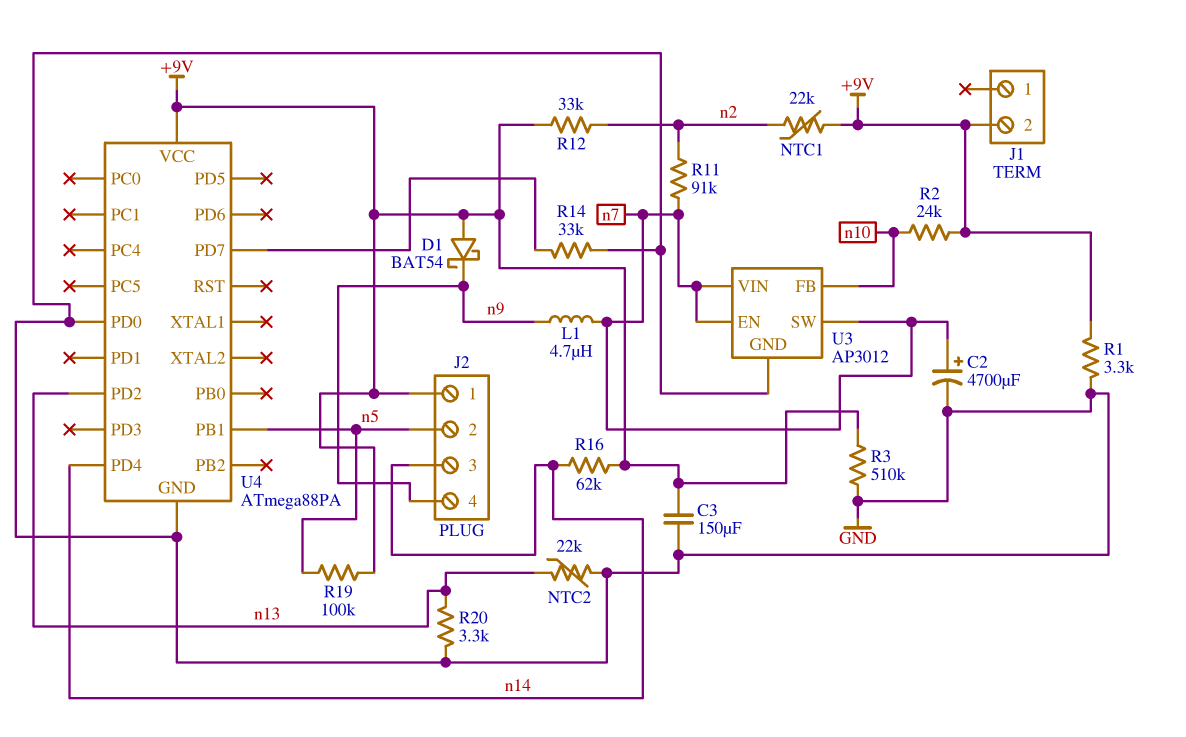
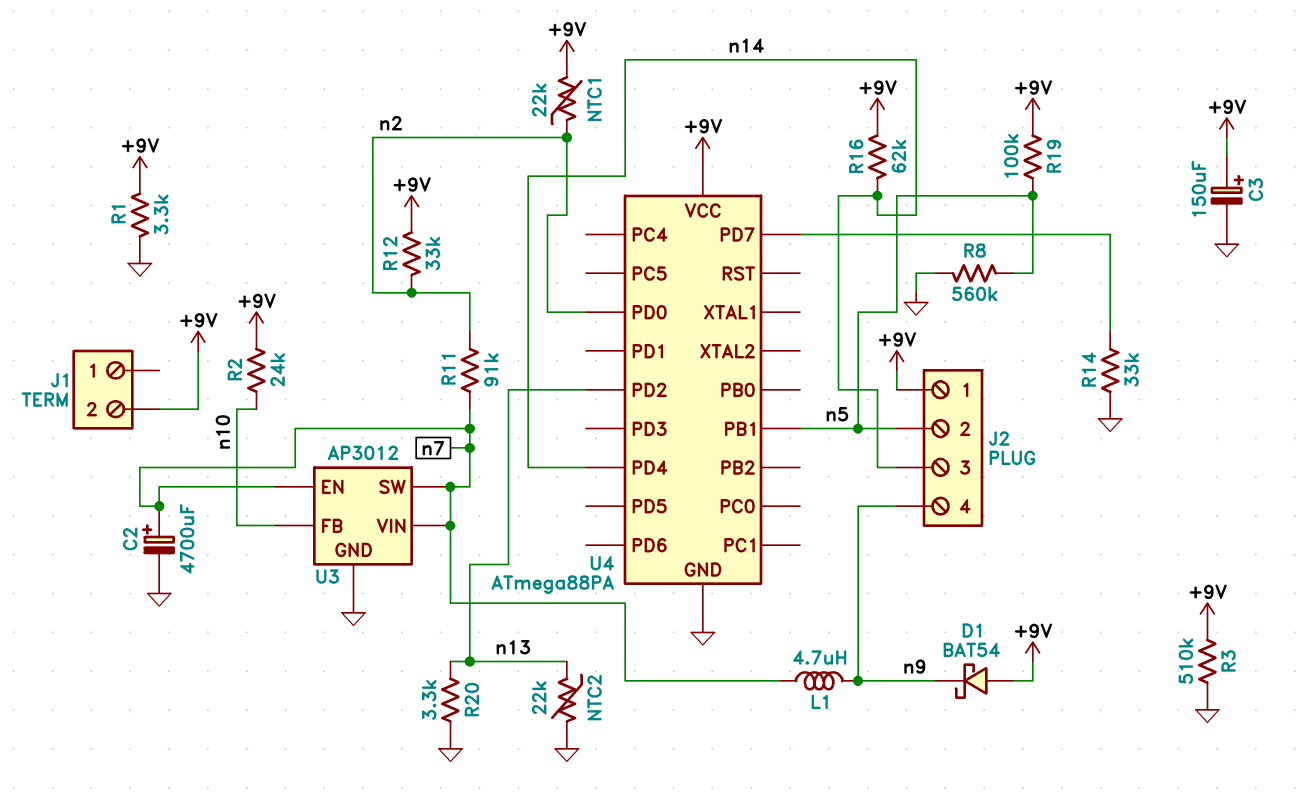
C3: 150uF (+9V, GND) -> 150uF (plus +9V, minus GND)
R8: none -> 560k (GND, n5)
U4 pin PD0: GND -> n2

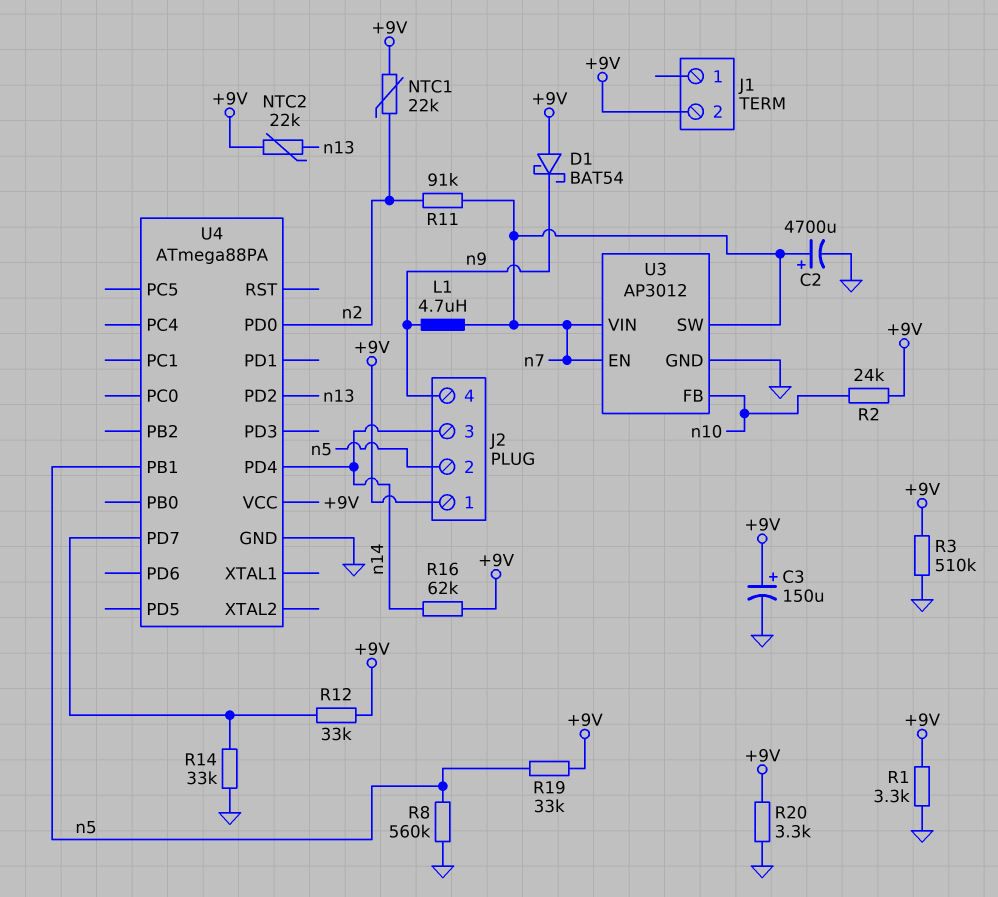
NTC2: 22k (GND, n13) -> 22k (+9V, n13)
R12: 33k (+9V, n2) -> 33k (+9V, U4/PD7)
R19: 100k (+9V, n5) -> 33k (+9V, n5)
R20: 3.3k (GND, n13) -> 3.3k (+9V, GND)

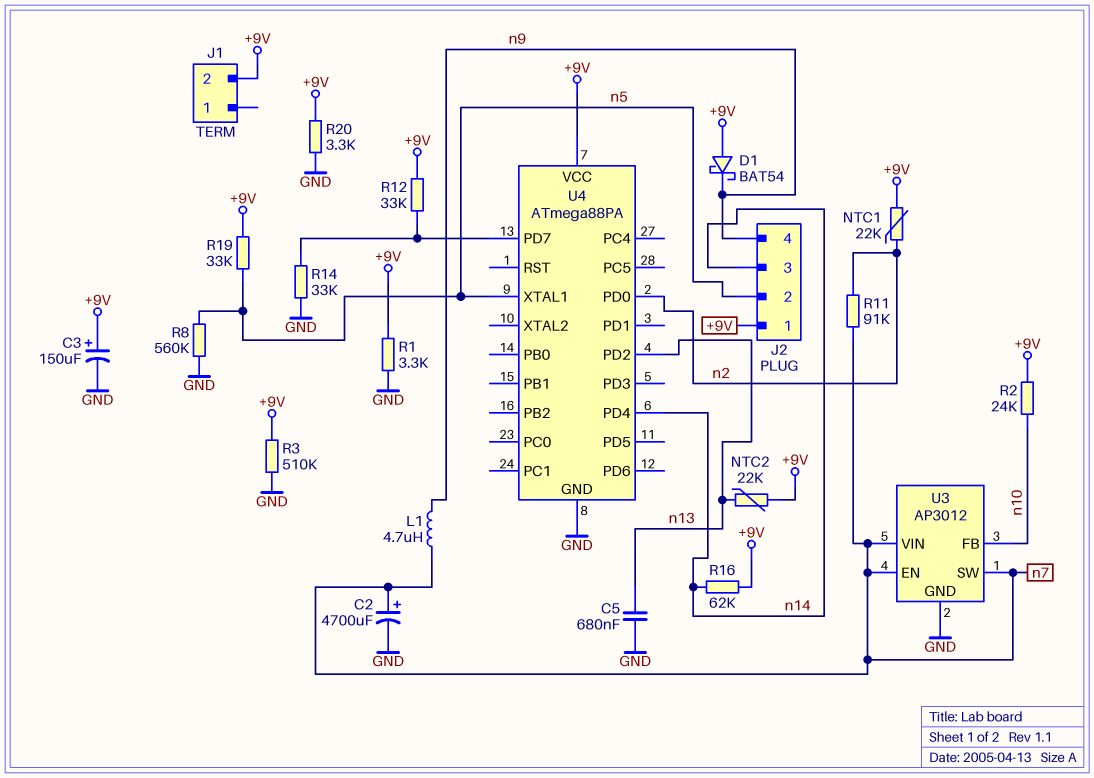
C5: none -> 680nF (GND, n13)
U4 pin PB1: n5 -> none
U4 pin XTAL1: none -> n5

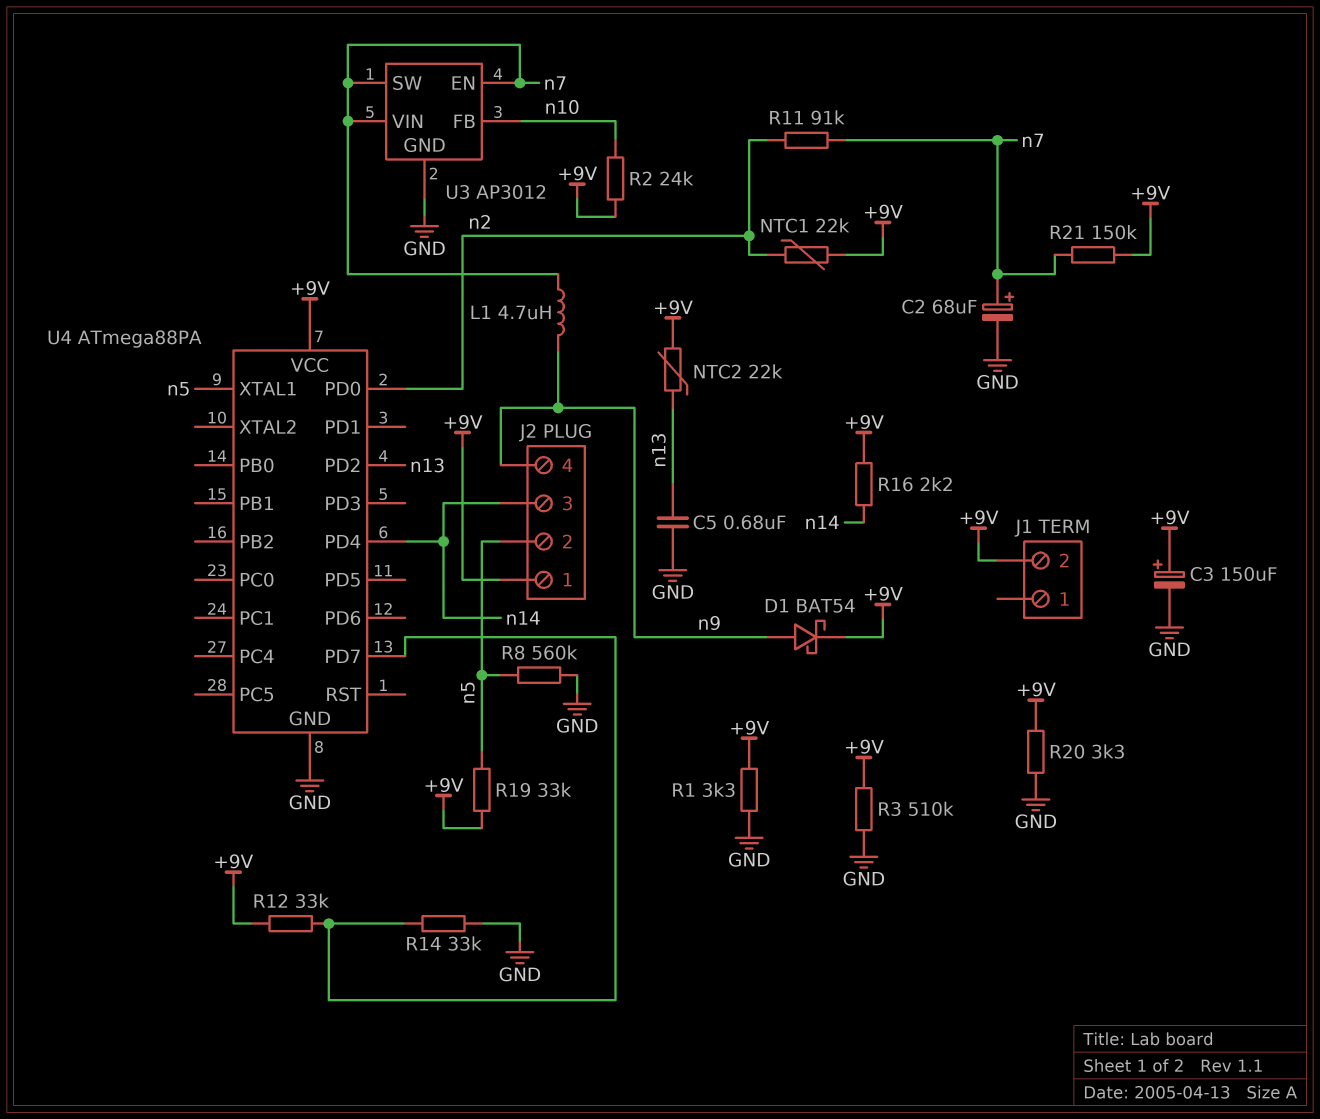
C2: 4700uF (plus n7, minus GND) -> 68uF (plus n7, minus GND)
D1: schottky BAT54 (A +9V, K n9) -> schottky BAT54 (A n9, K +9V)
R16: 62k (+9V, n14) -> 2.2k (+9V, n14)
R21: none -> 150k (+9V, n7)

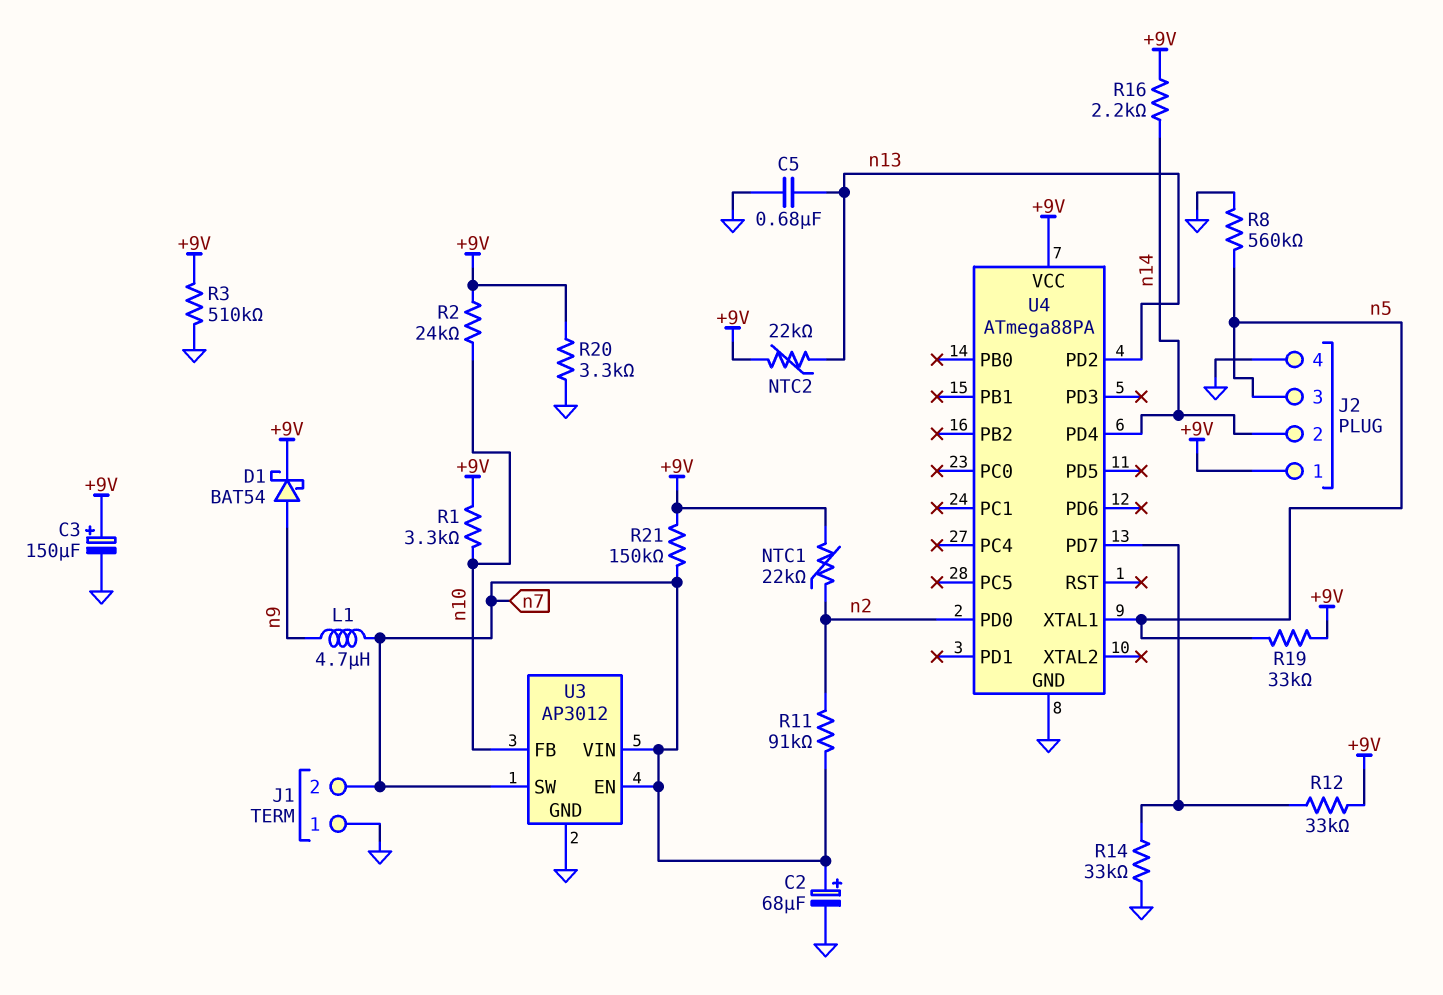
J1 pin 1: none -> GND
J1 pin 2: +9V -> n7
J2 pin 2: n5 -> n14
J2 pin 3: n14 -> n5
J2 pin 4: n9 -> GND
R1: 3.3k (+9V, GND) -> 3.3k (+9V, n10)

